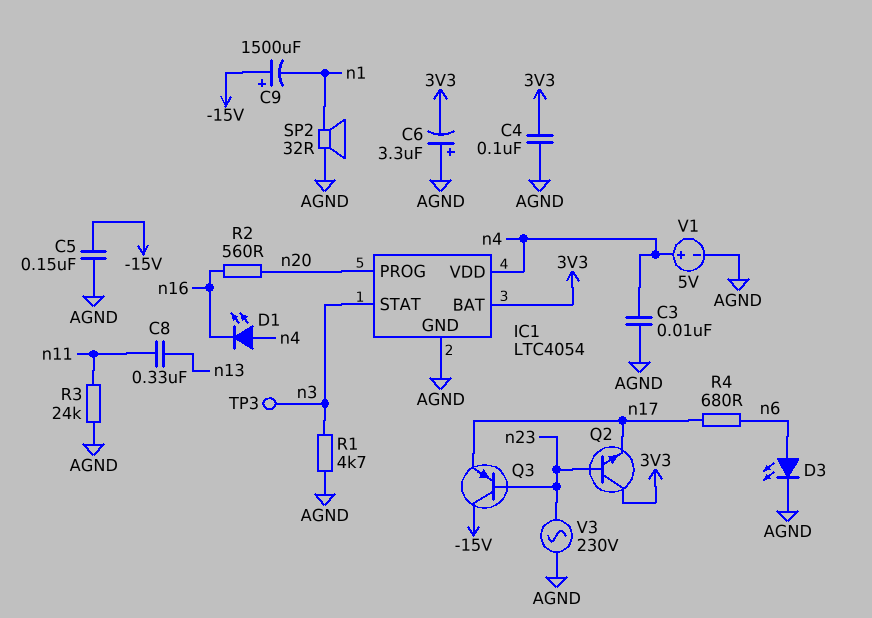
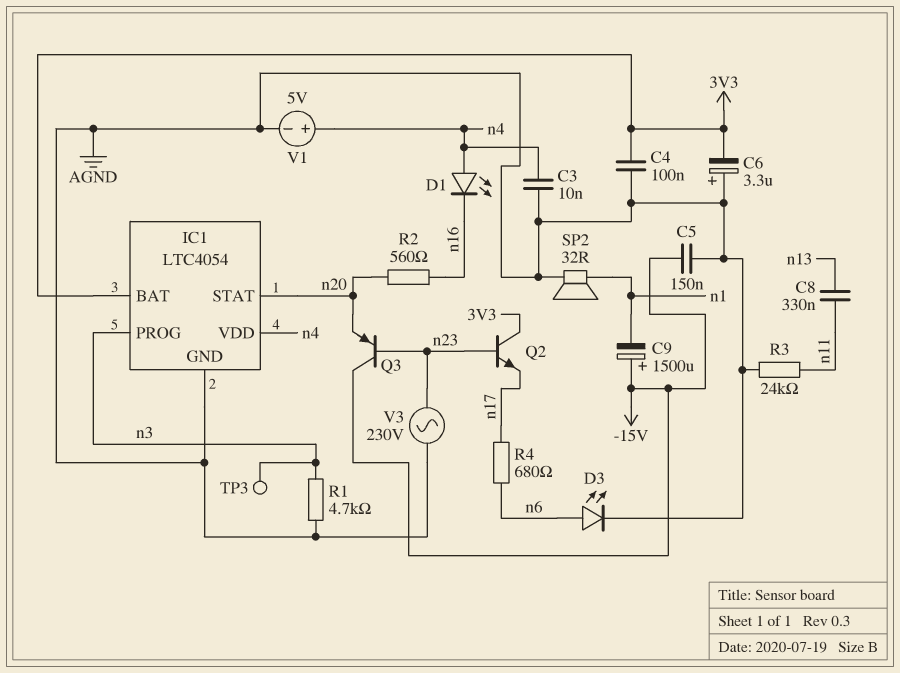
IC1 pin PROG: n20 -> n3
IC1 pin STAT: n3 -> n20
Q3: PNP (B n23, C -15V, E n17) -> PNP (B n23, C -15V, E n20)

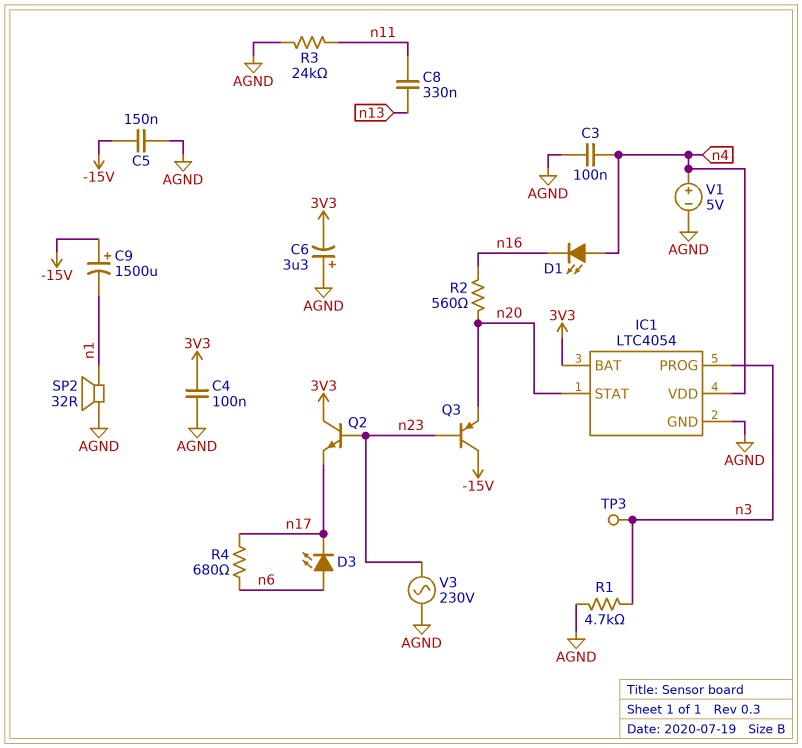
C3: 10nF (AGND, n4) -> 100nF (AGND, n4)
D3: LED (A n6, K AGND) -> LED (A n6, K n17)

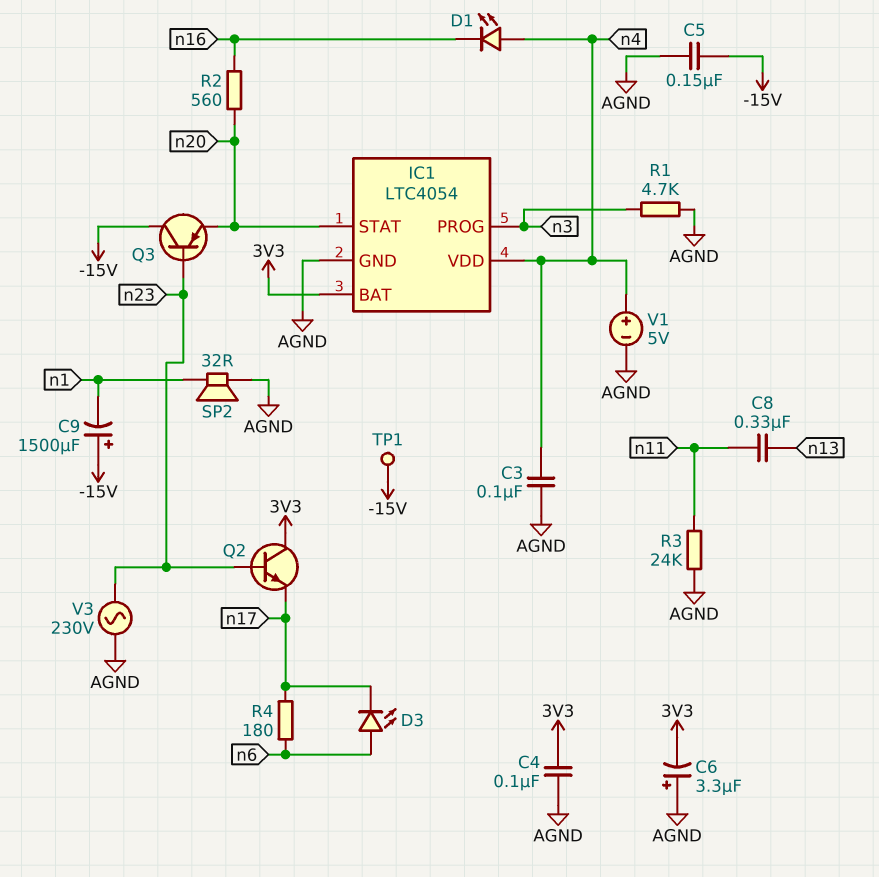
R4: 680 (n6, n17) -> 180 (n6, n17)
TP1: none -> test point (-15V)
TP3: test point (n3) -> none

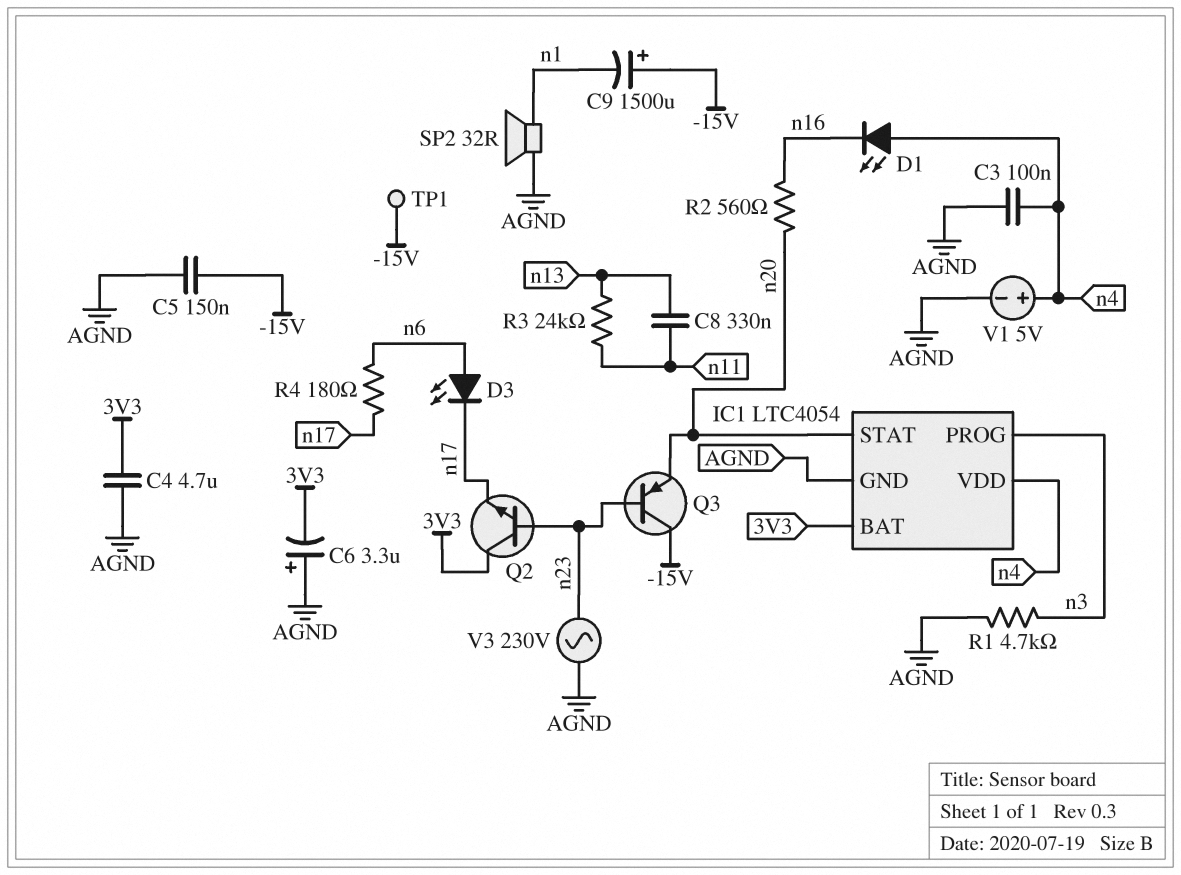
C4: 100nF (3V3, AGND) -> 4.7uF (3V3, AGND)
R3: 24k (AGND, n11) -> 24k (n11, n13)

